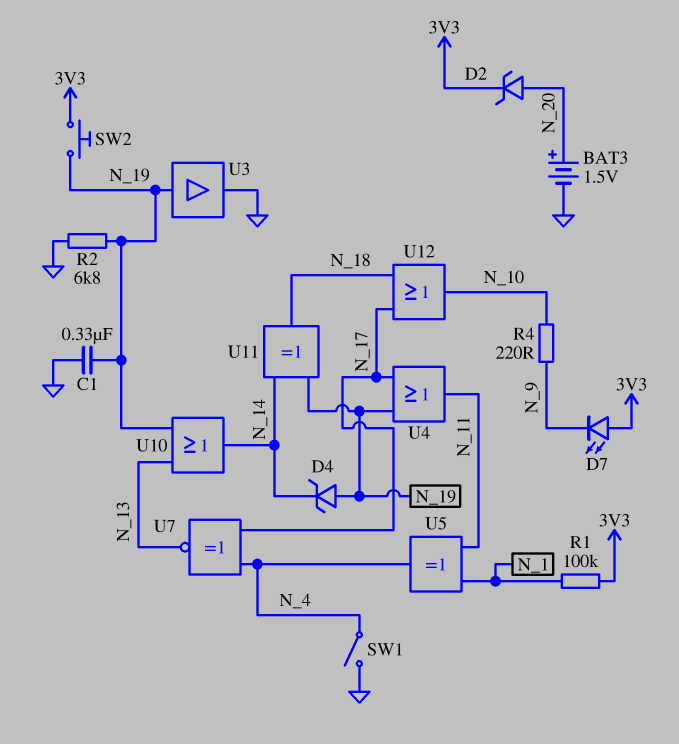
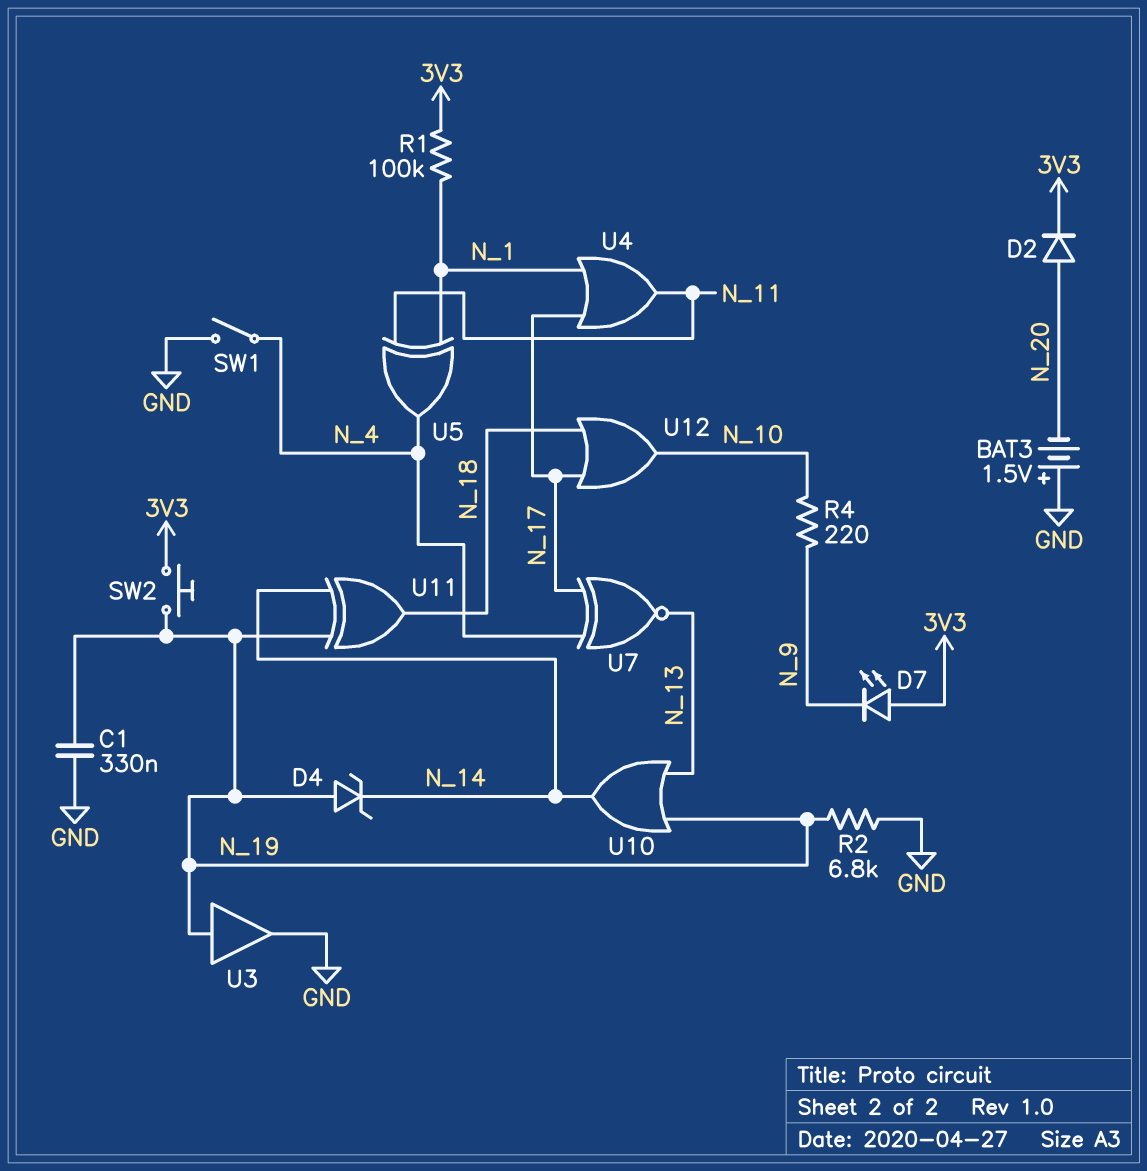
BAT3: 1.5V (plus N_20, minus GND) -> 1.5V (plus GND, minus N_20)
D2: zener (A N_20, K 3V3) -> diode (A N_20, K 3V3)
U4: OR (in N_17, in N_19, out N_11) -> OR (in N_1, in N_17, out N_11)

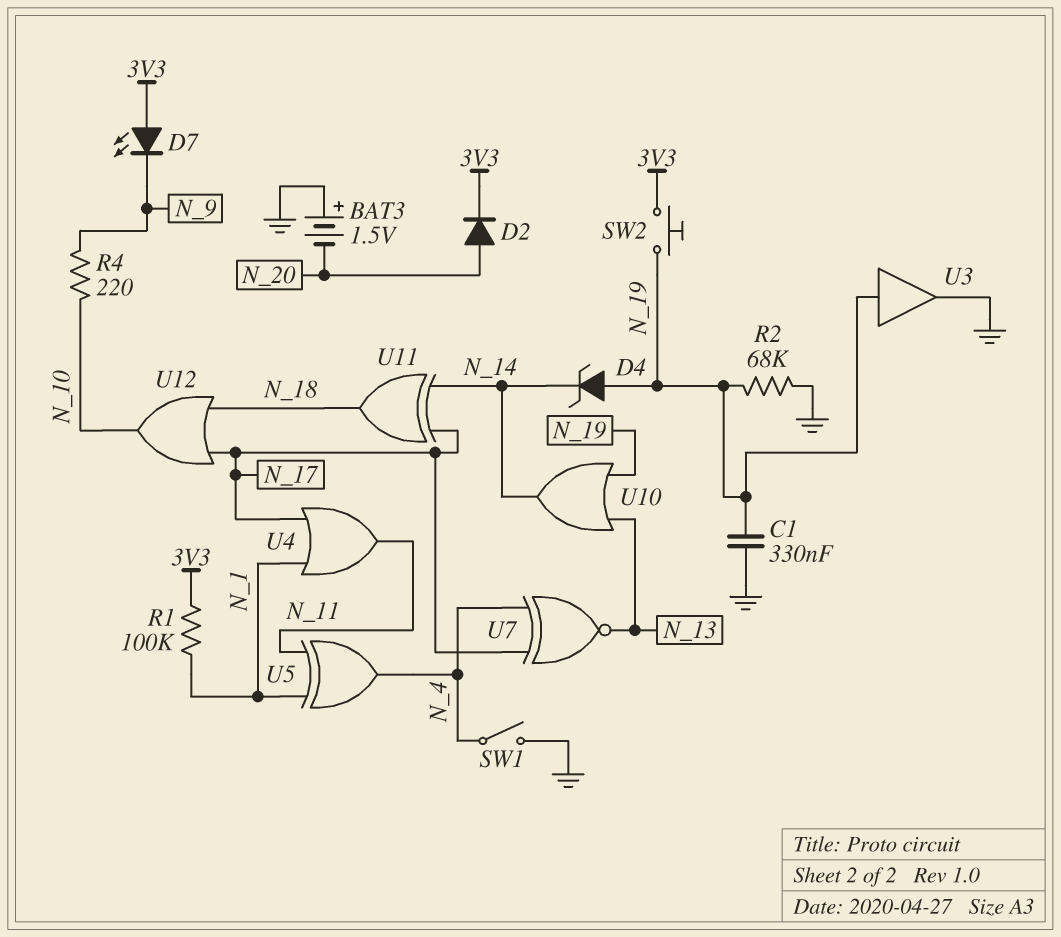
R2: 6.8k (GND, N_19) -> 68k (GND, N_19)
U11: XOR (in N_14, in N_19, out N_18) -> XOR (in N_14, in N_17, out N_18)

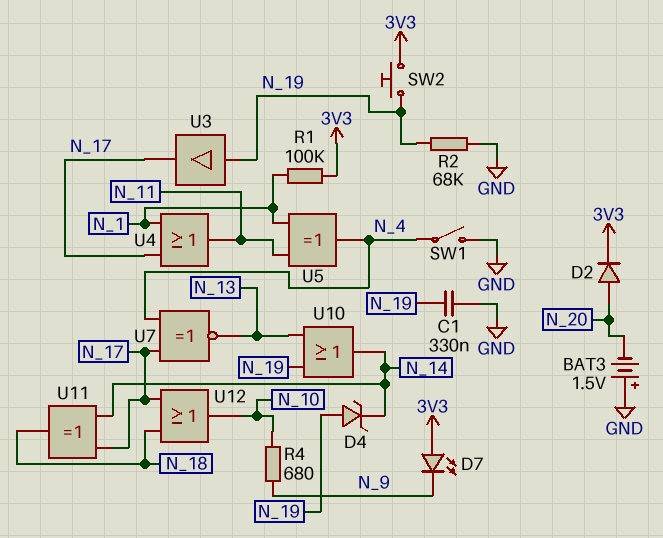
R4: 220 (N_9, N_10) -> 680 (N_9, N_10)
U3: buffer (in N_19, out GND) -> buffer (in N_19, out N_17)

